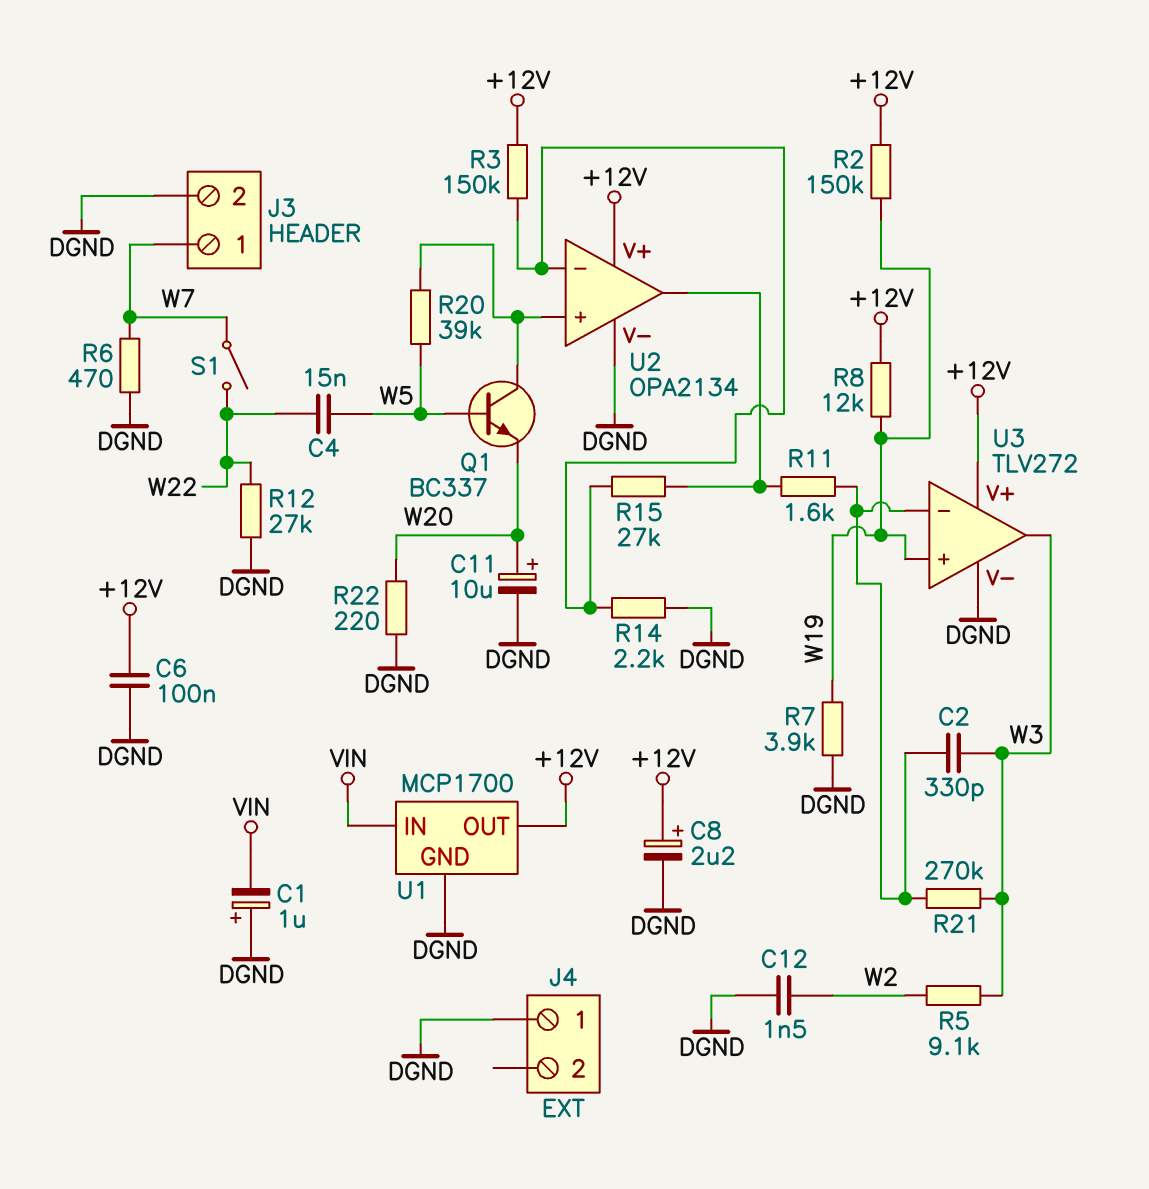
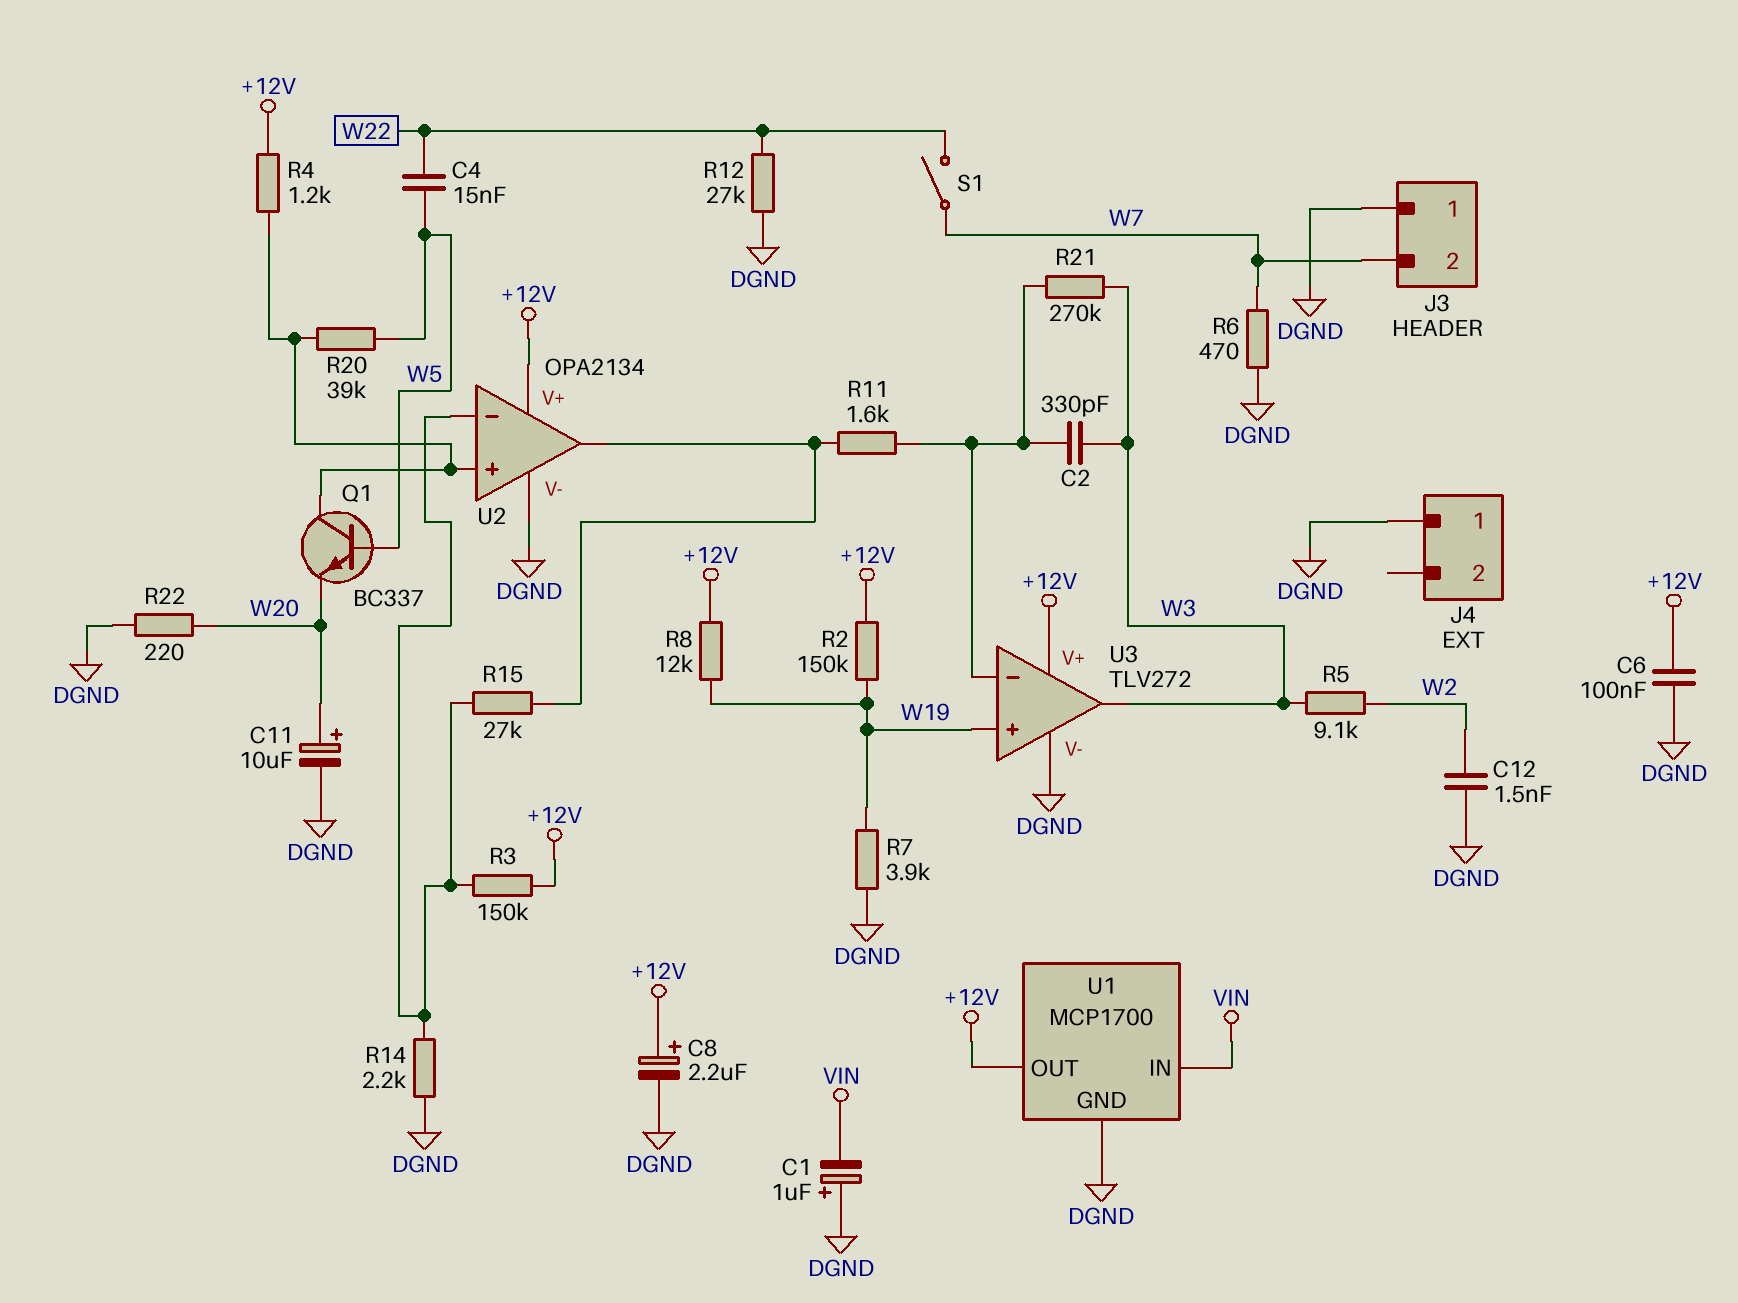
J3 pin 1: W7 -> DGND
J3 pin 2: DGND -> W7
R4: none -> 1.2k (+12V, U2/in+)

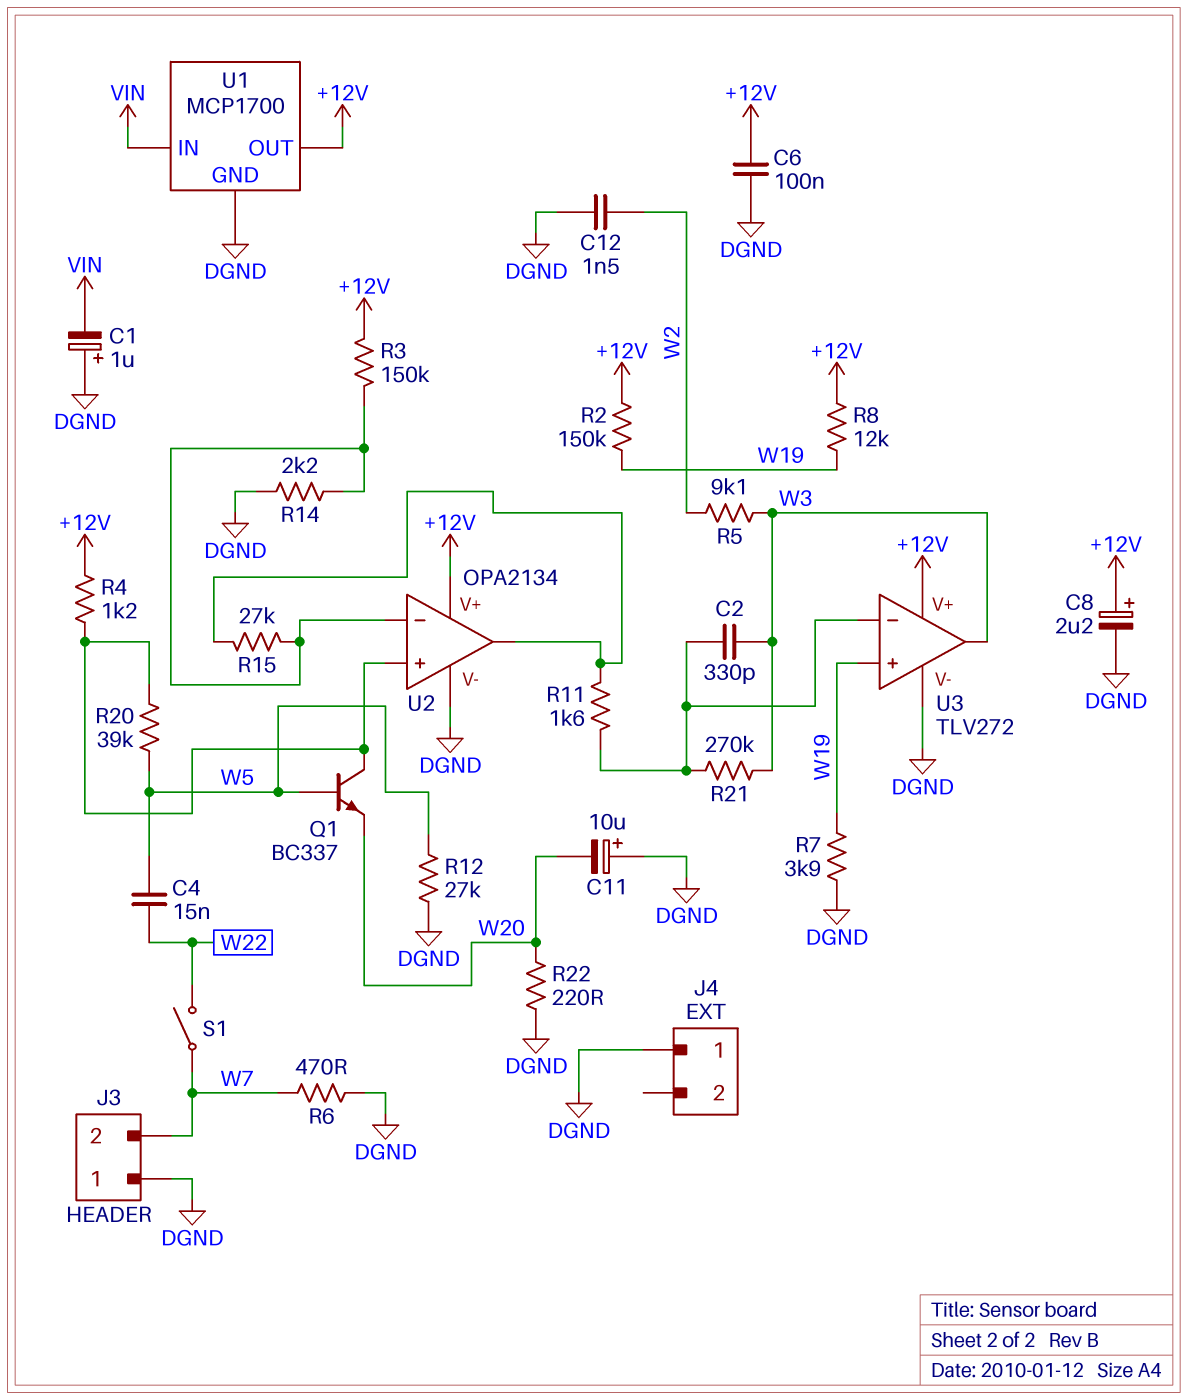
C11: 10uF (plus W20, minus DGND) -> 10uF (plus DGND, minus W20)
R12: 27k (DGND, W22) -> 27k (DGND, W5)

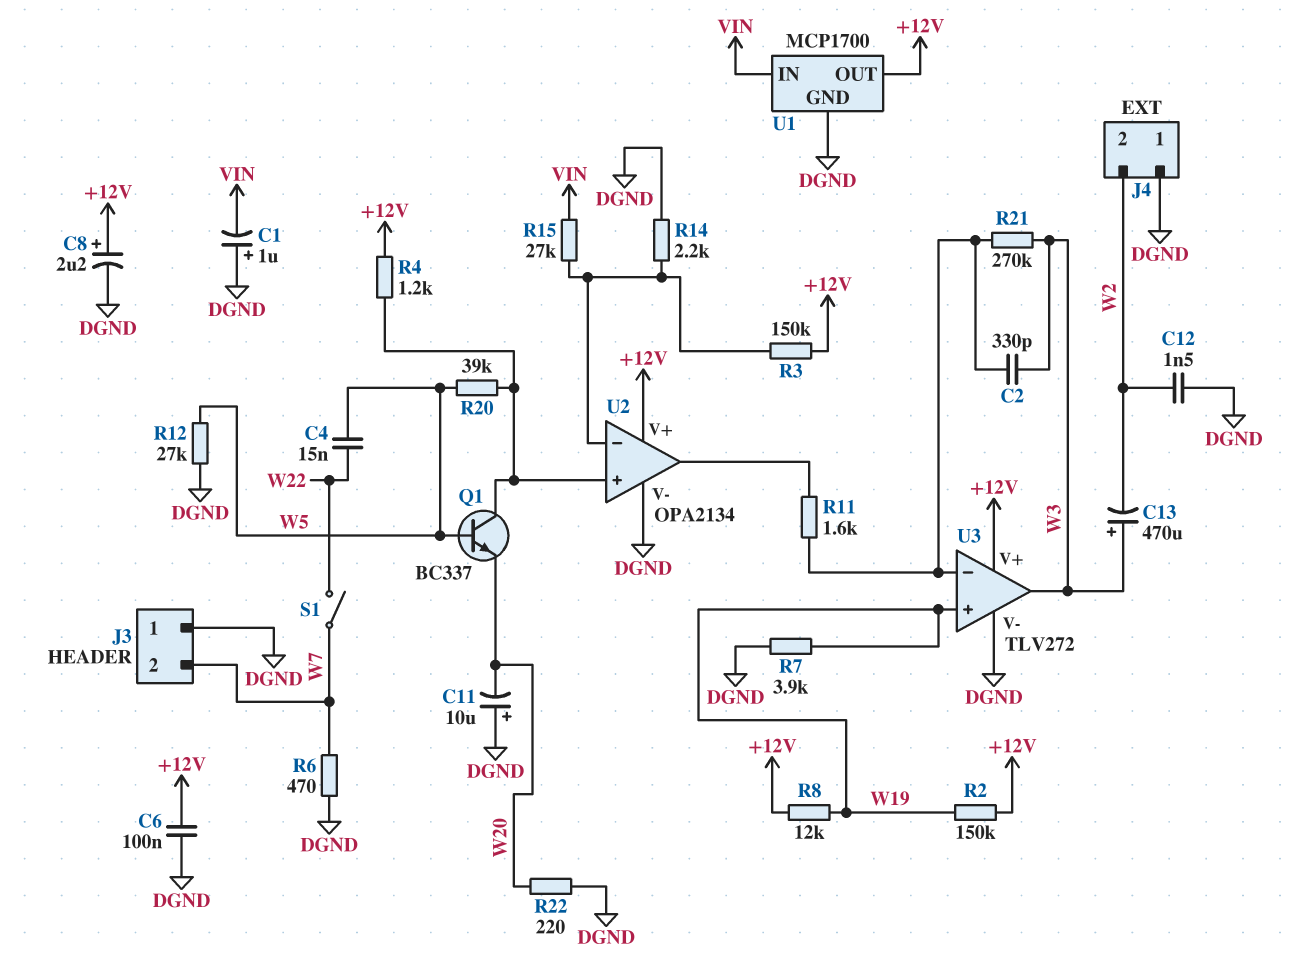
C13: none -> 470uF (plus W3, minus W2)
J4 pin 2: none -> W2
R5: 9.1k (W2, W3) -> none
R15: 27k (U2/in-, U2/out) -> 27k (U2/in-, VIN)

